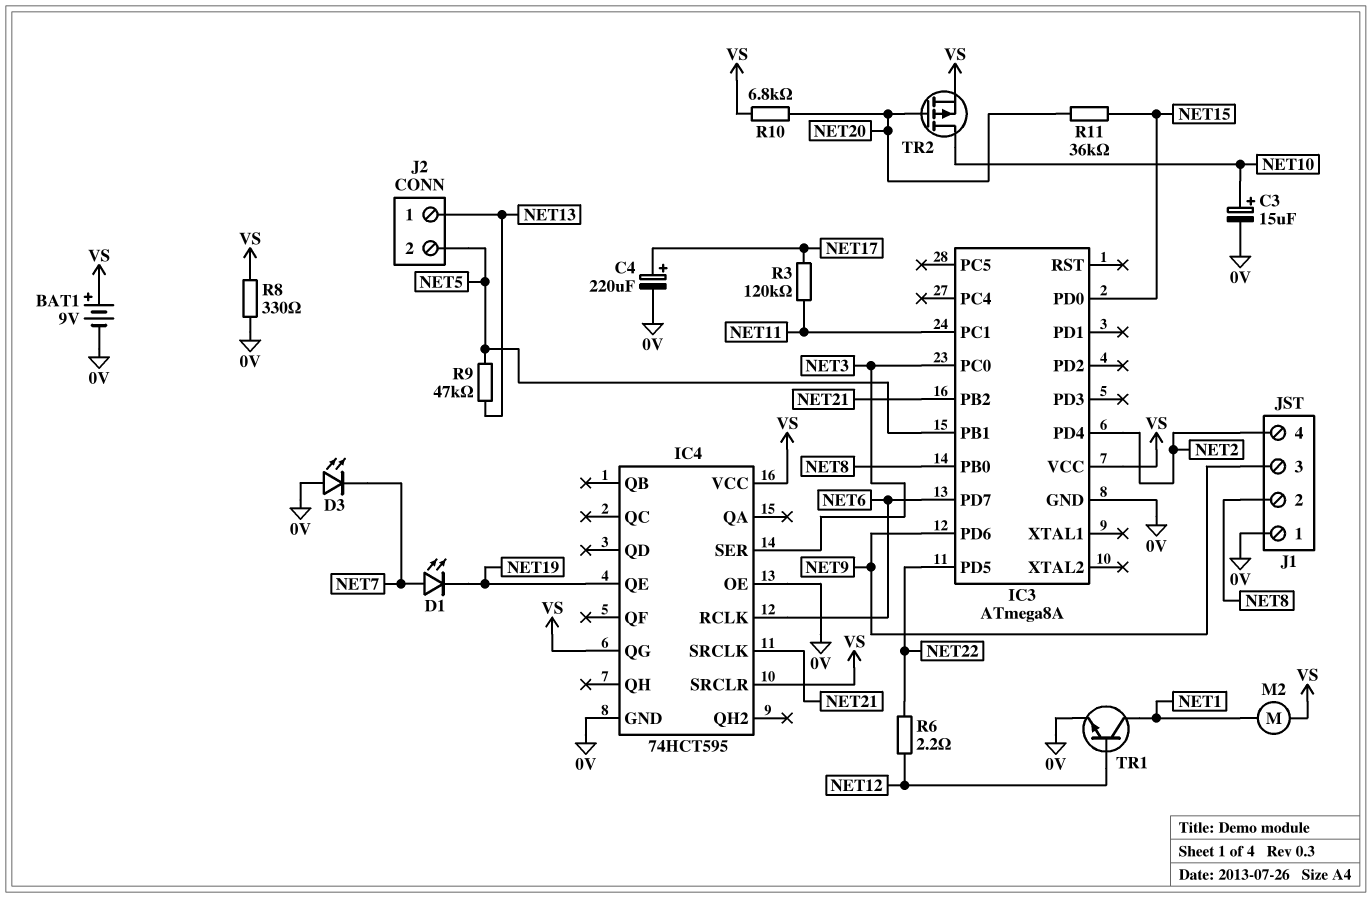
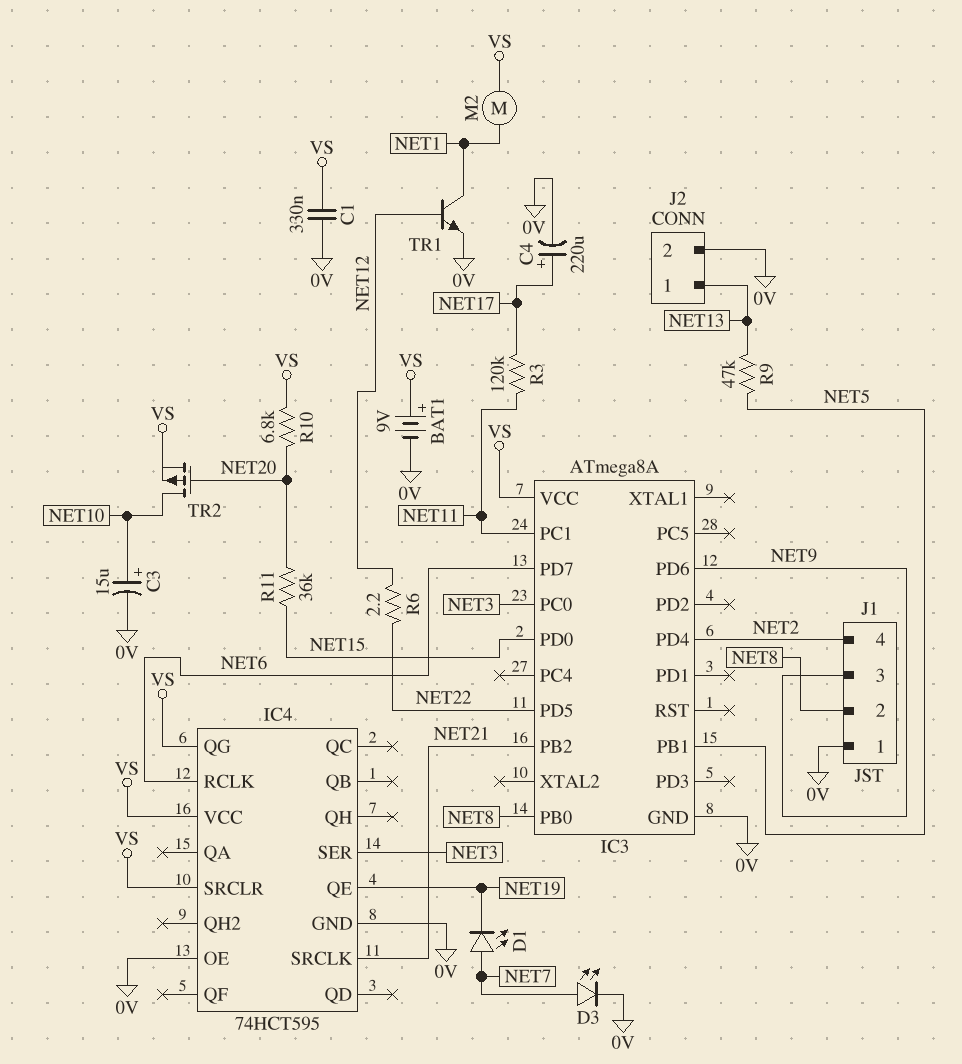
C1: none -> 330nF (0V, VS)
D3: LED (A 0V, K NET7) -> LED (A NET7, K 0V)
J2 pin 2: NET5 -> 0V
R8: 330 (0V, VS) -> none

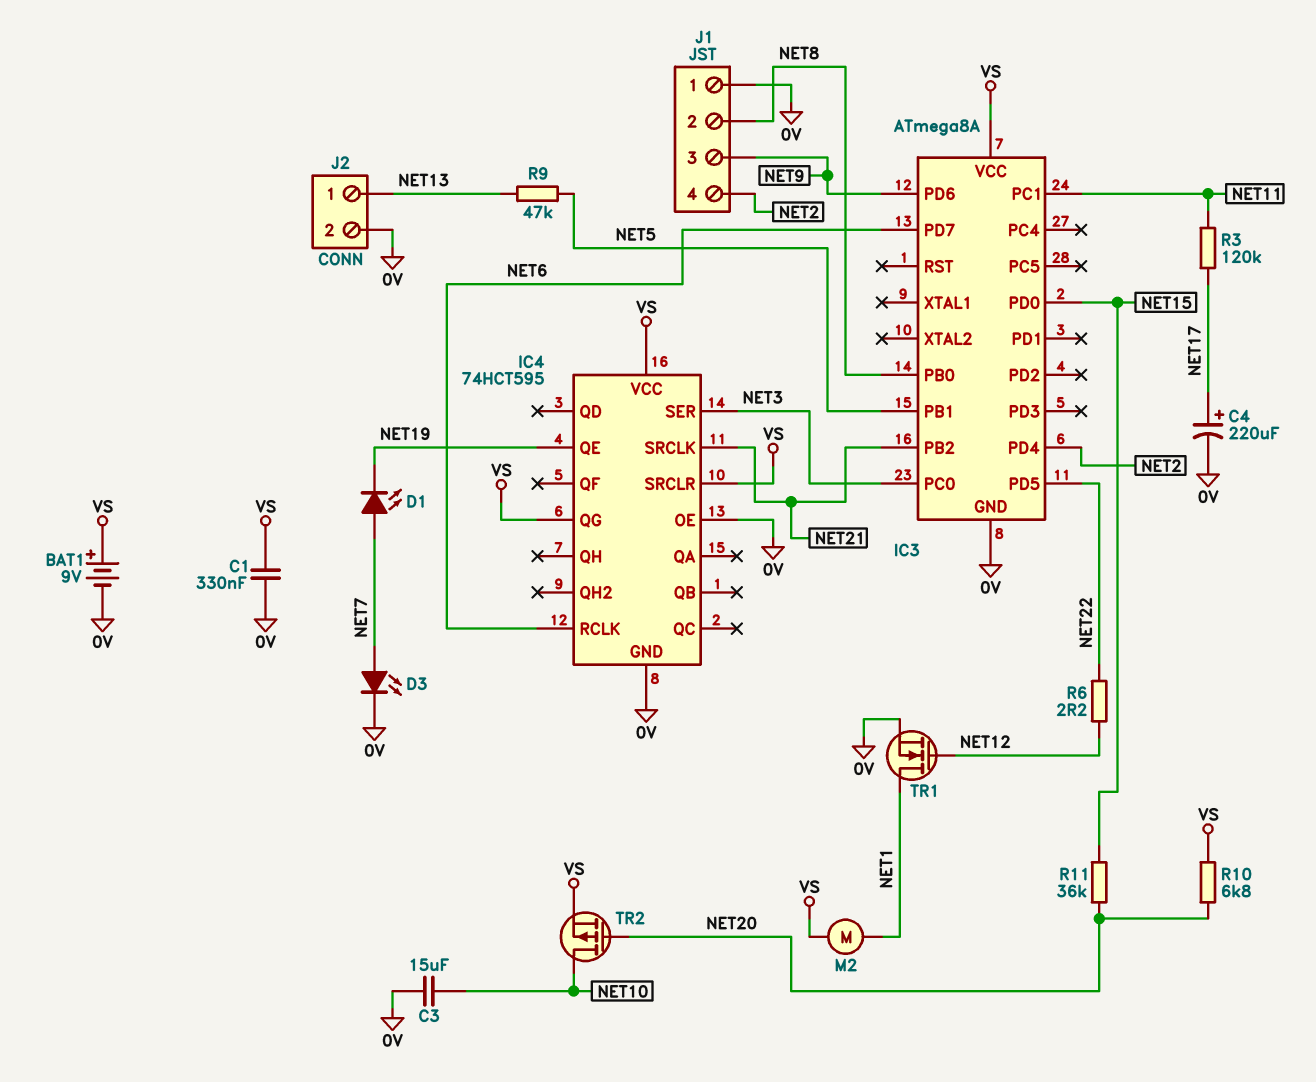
C3: 15uF (plus NET10, minus 0V) -> 15uF (0V, NET10)
TR1: NPN (B NET12, C NET1, E 0V) -> NMOS (G NET12, D NET1, S 0V)

